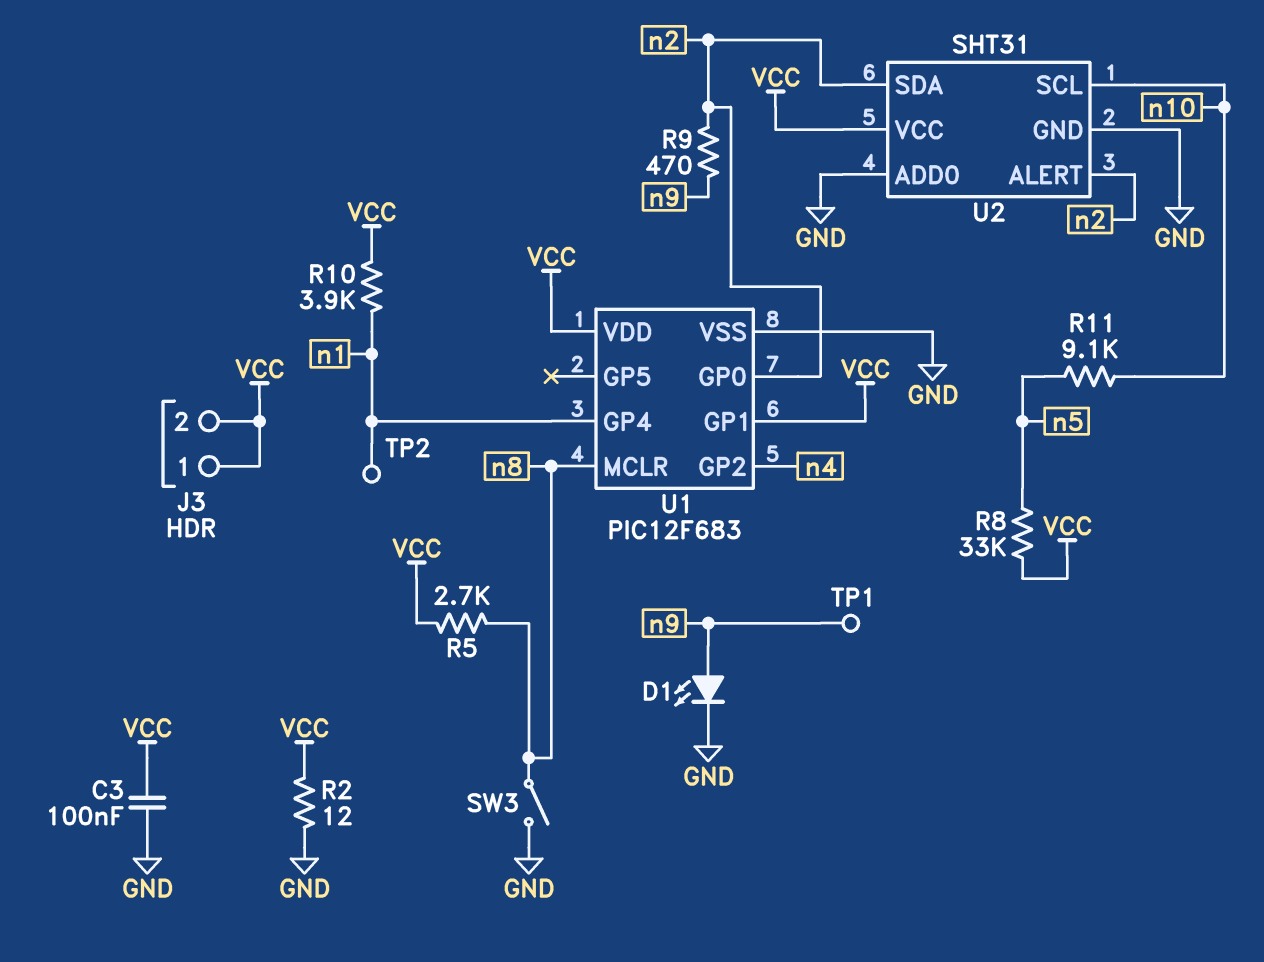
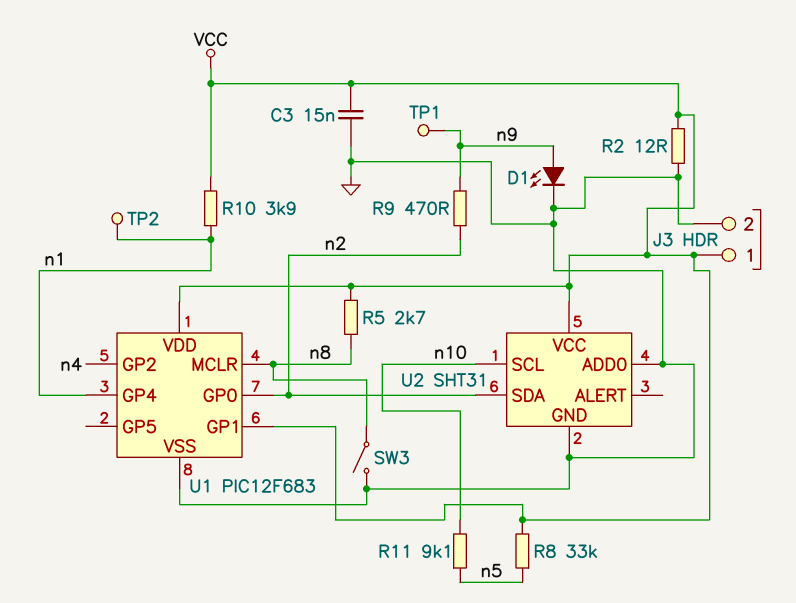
C3: 100nF (GND, VCC) -> 15nF (GND, VCC)
J3 pin 2: VCC -> GND
U2 pin ALERT: n2 -> none

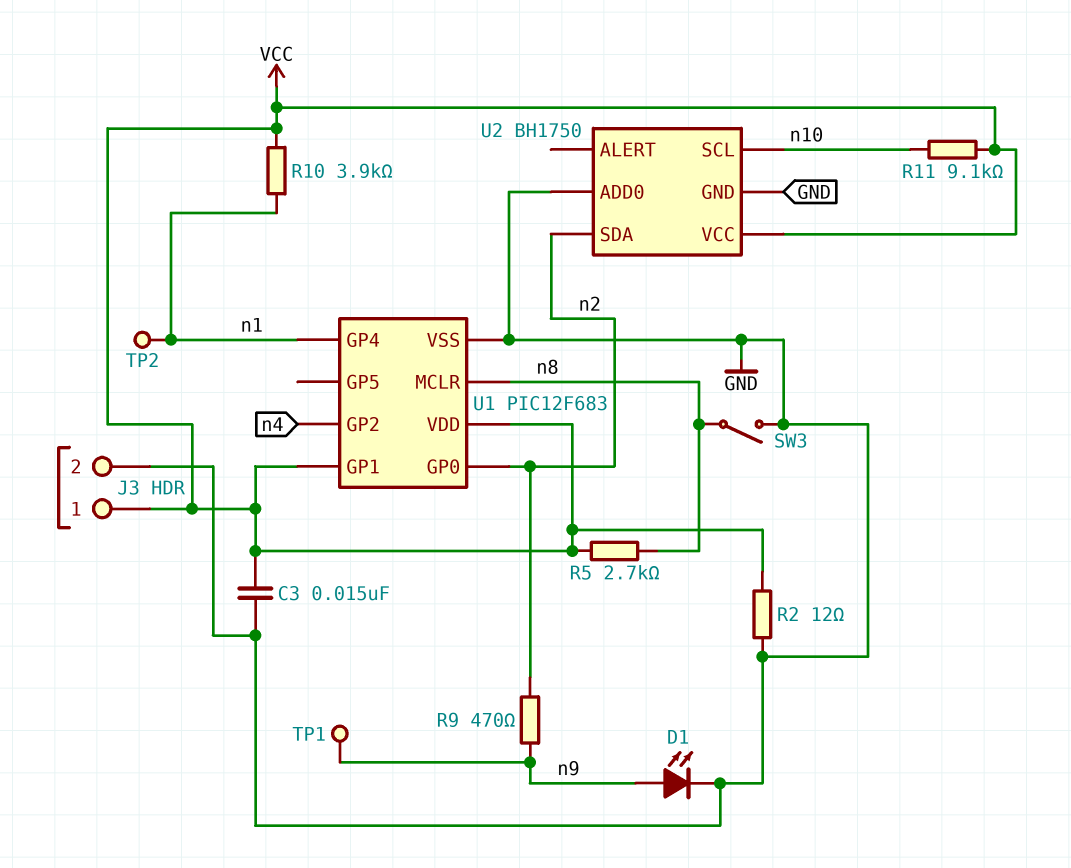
R8: 33k (VCC, n5) -> none
R11: 9.1k (n5, n10) -> 9.1k (VCC, n10)
U2: SHT31 -> BH1750

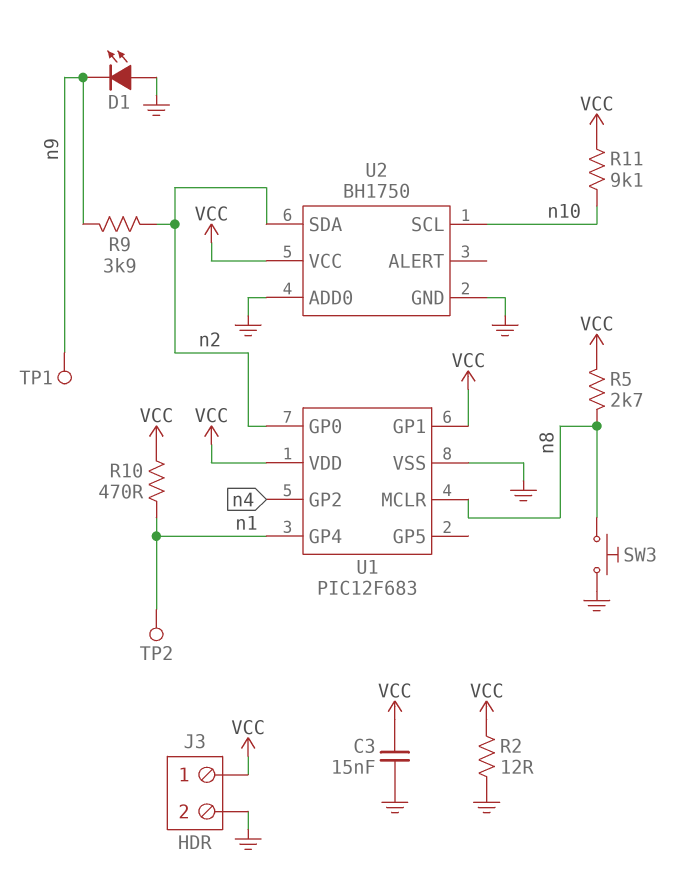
D1: LED (A n9, K GND) -> LED (A GND, K n9)
R9: 470 (n2, n9) -> 3.9k (n2, n9)
R10: 3.9k (VCC, n1) -> 470 (VCC, n1)
SW3: switch (GND, n8) -> button (GND, n8)

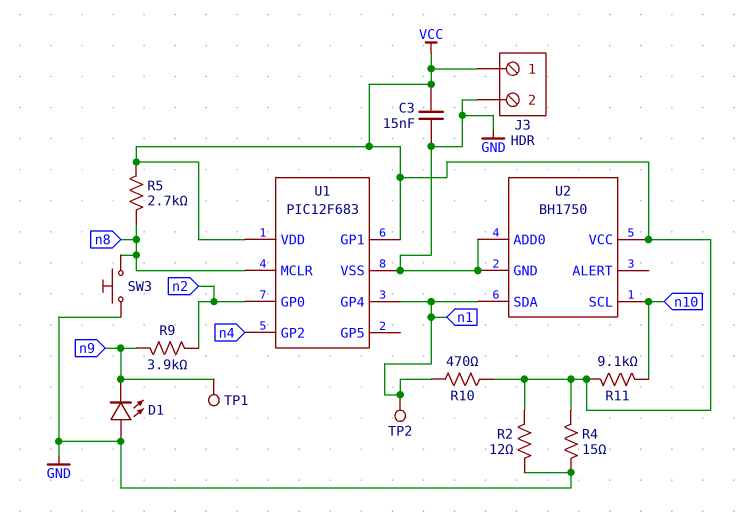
R4: none -> 15 (GND, VCC)
U2 pin SDA: n2 -> n1

